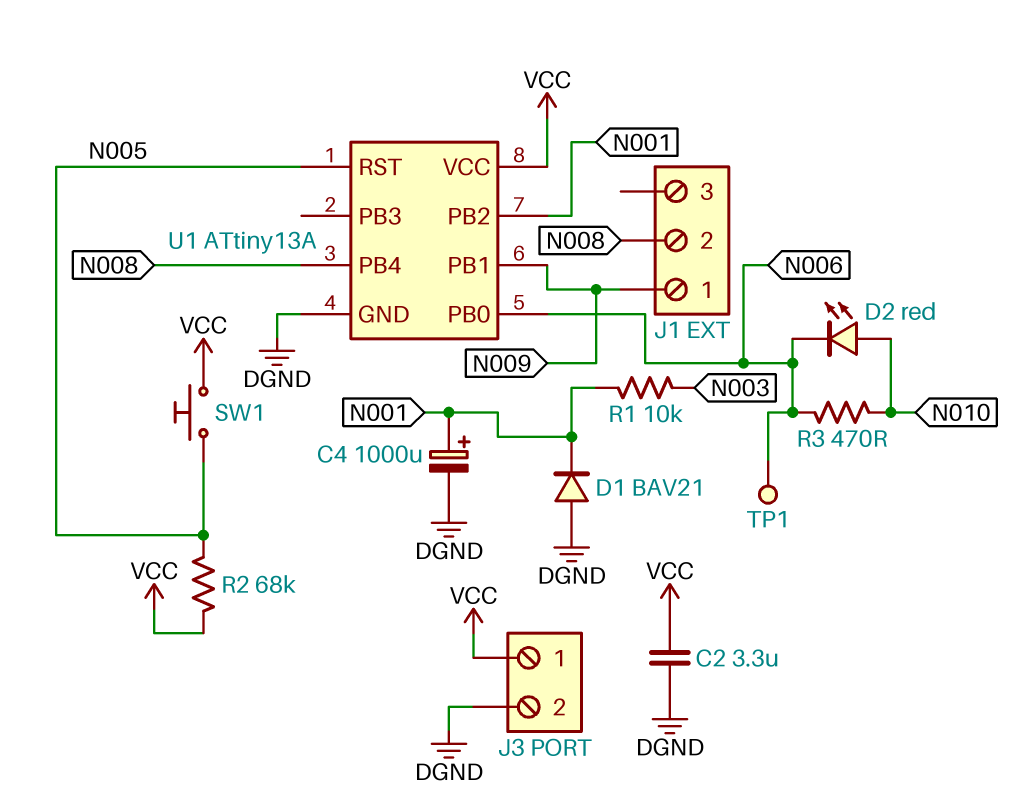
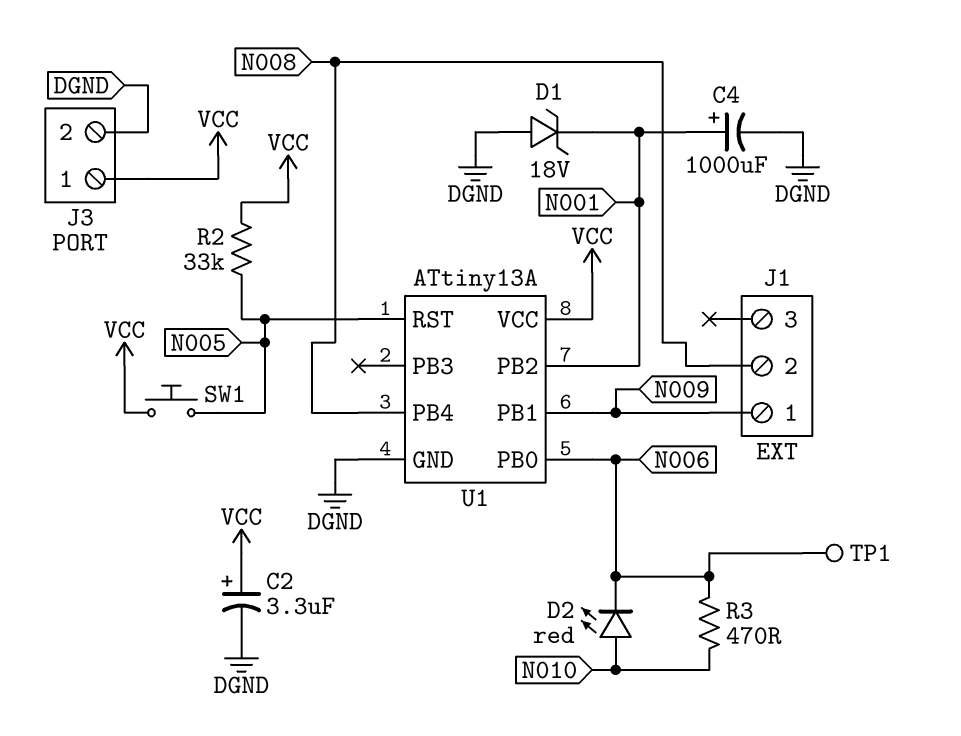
C2: 3.3uF (DGND, VCC) -> 3.3uF (plus VCC, minus DGND)
D1: diode BAV21 (A DGND, K N001) -> zener 18V (A DGND, K N001)
R1: 10k (N001, N003) -> none
R2: 68k (N005, VCC) -> 33k (N005, VCC)

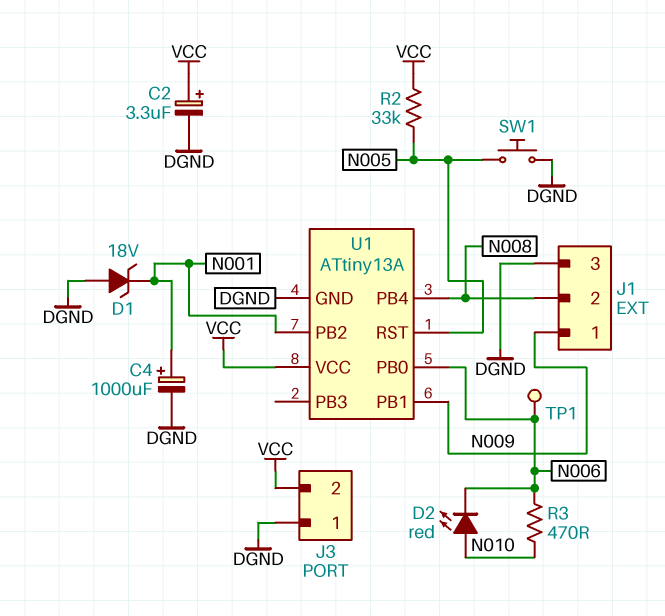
J1 pin 3: none -> DGND
J3 pin 1: VCC -> DGND
J3 pin 2: DGND -> VCC
SW1: button (N005, VCC) -> button (DGND, N005)

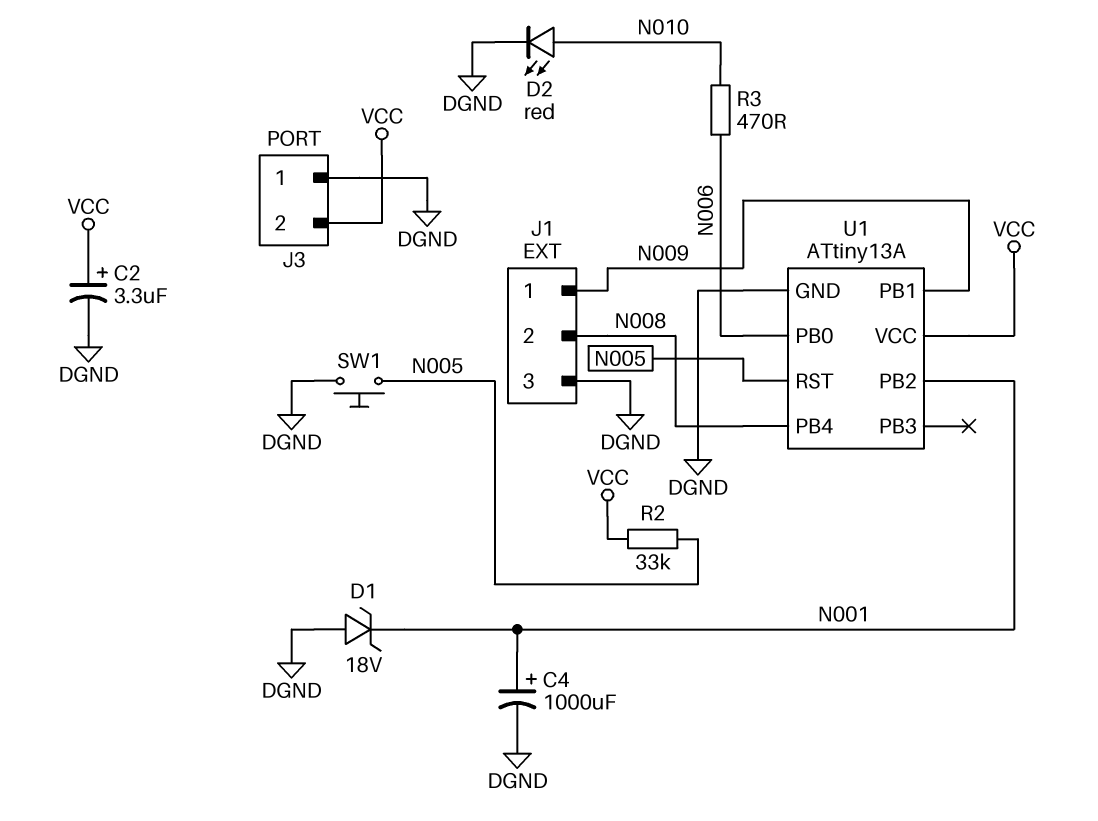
D2: LED red (A N010, K N006) -> LED red (A N010, K DGND)
TP1: test point (N006) -> none

